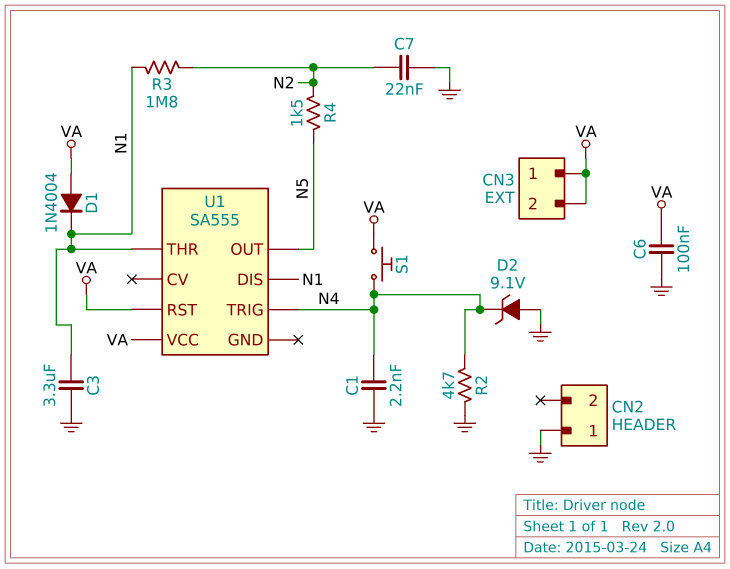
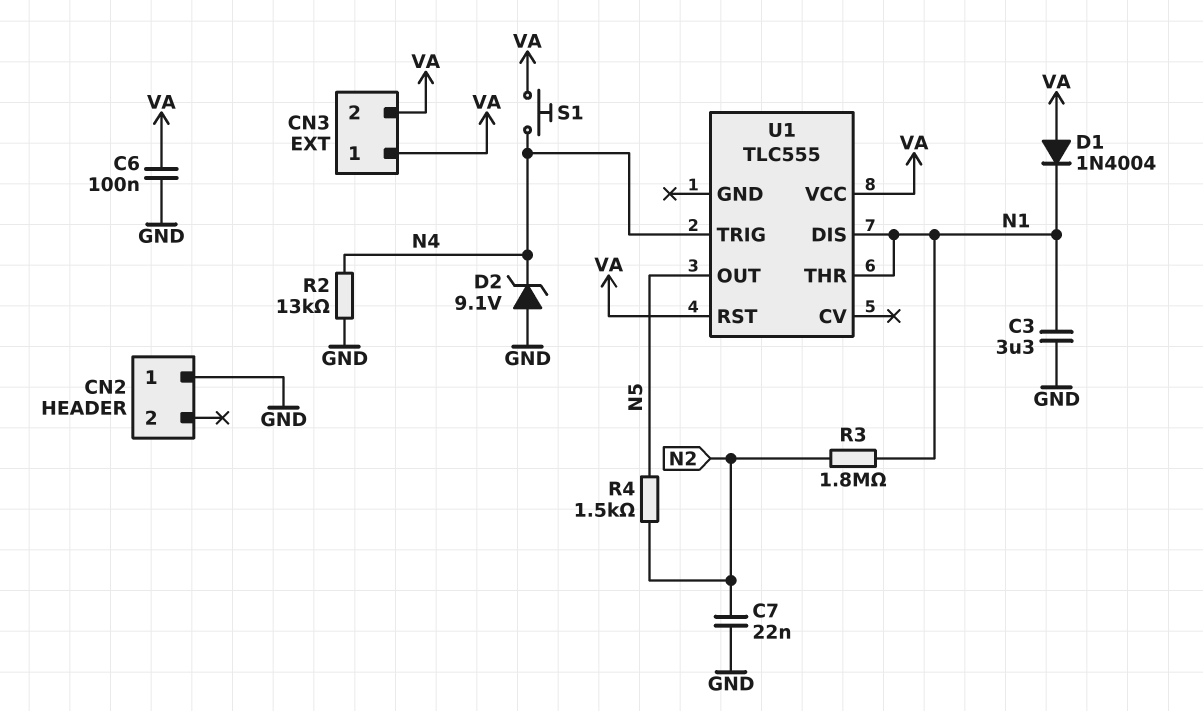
C1: 2.2nF (GND, N4) -> none
R2: 4.7k (GND, N4) -> 13k (GND, N4)
U1: SA555 -> TLC555

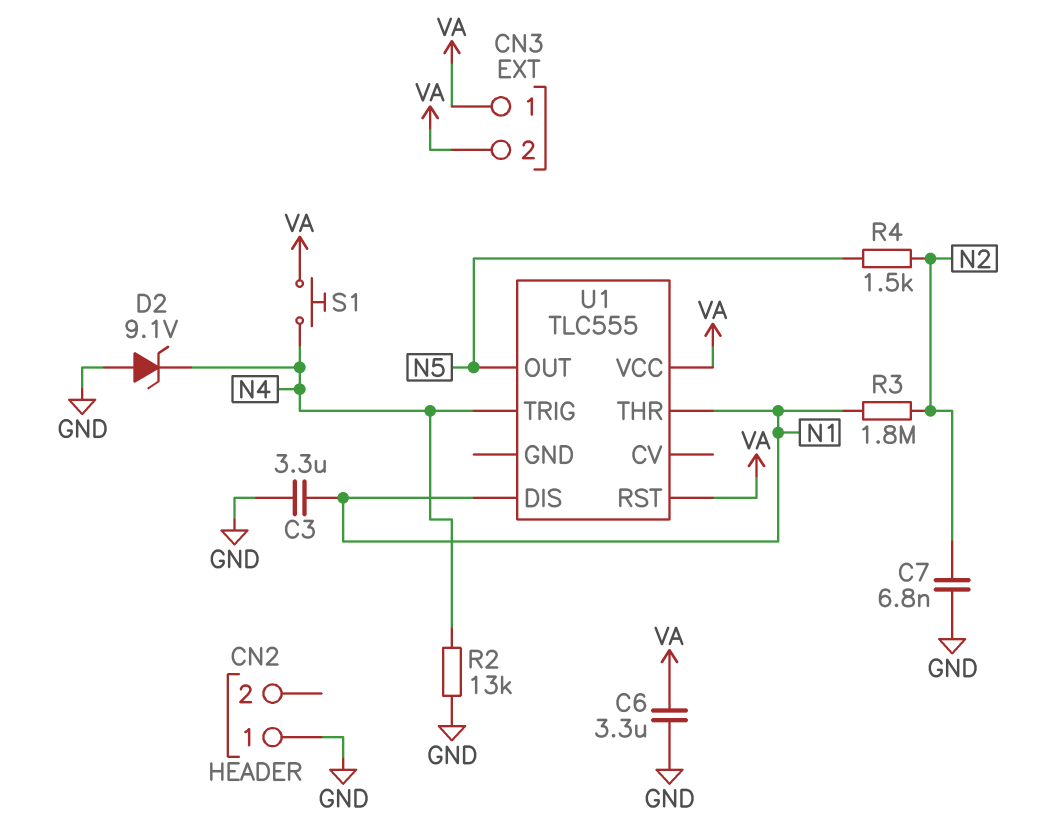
C6: 100nF (GND, VA) -> 3.3uF (GND, VA)
C7: 22nF (GND, N2) -> 6.8nF (GND, N2)
D1: diode 1N4004 (A VA, K N1) -> none

